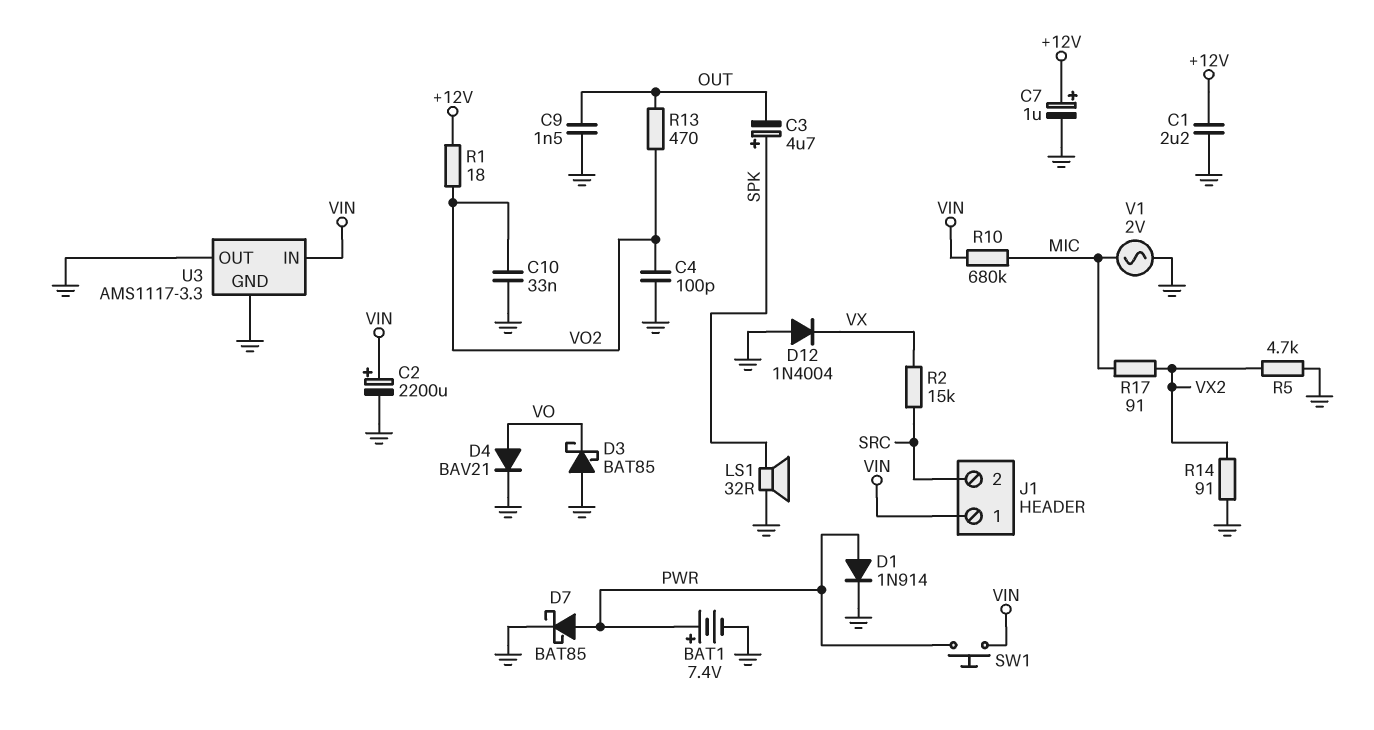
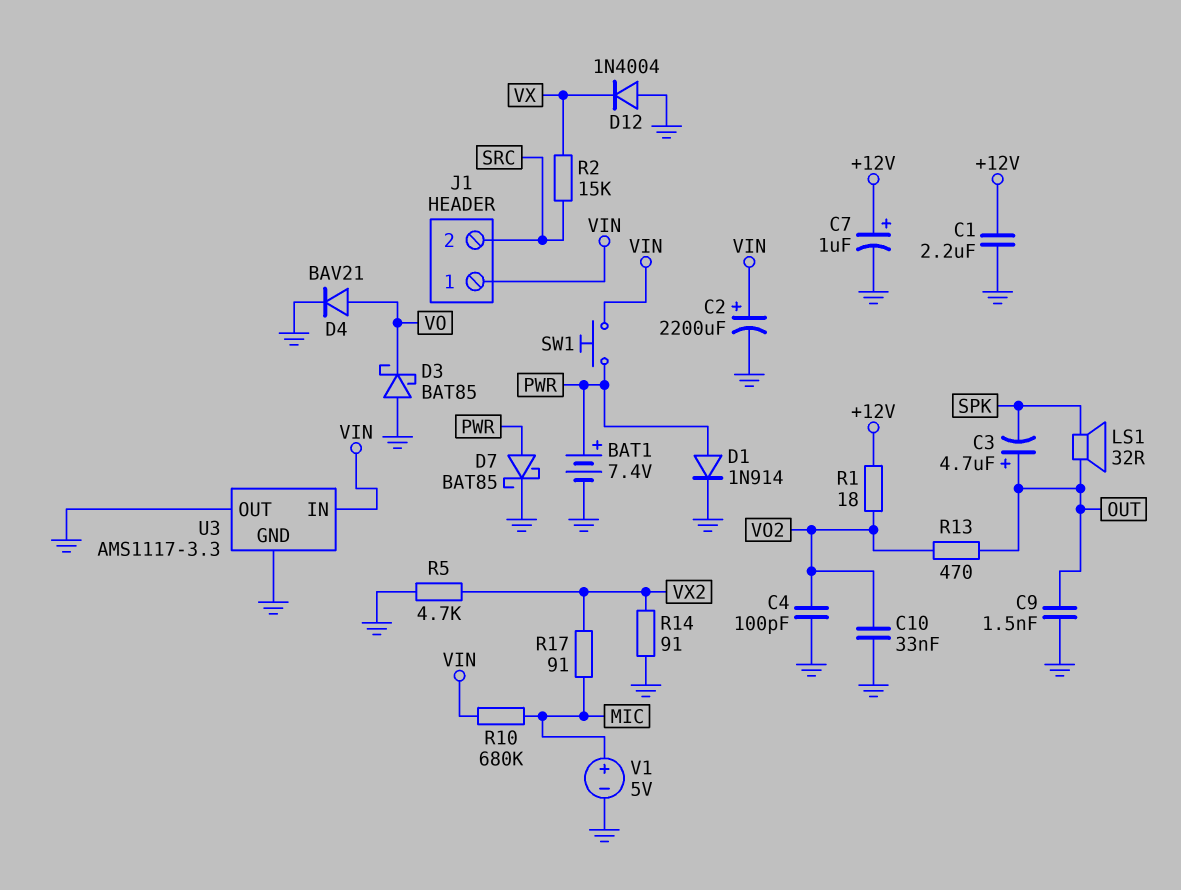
C3: 4.7uF (plus SPK, minus OUT) -> 4.7uF (plus OUT, minus SPK)
LS1: speaker 32R (GND, SPK) -> speaker 32R (OUT, SPK)
V1: AC 2V (GND, MIC) -> 5V (plus MIC, minus GND)

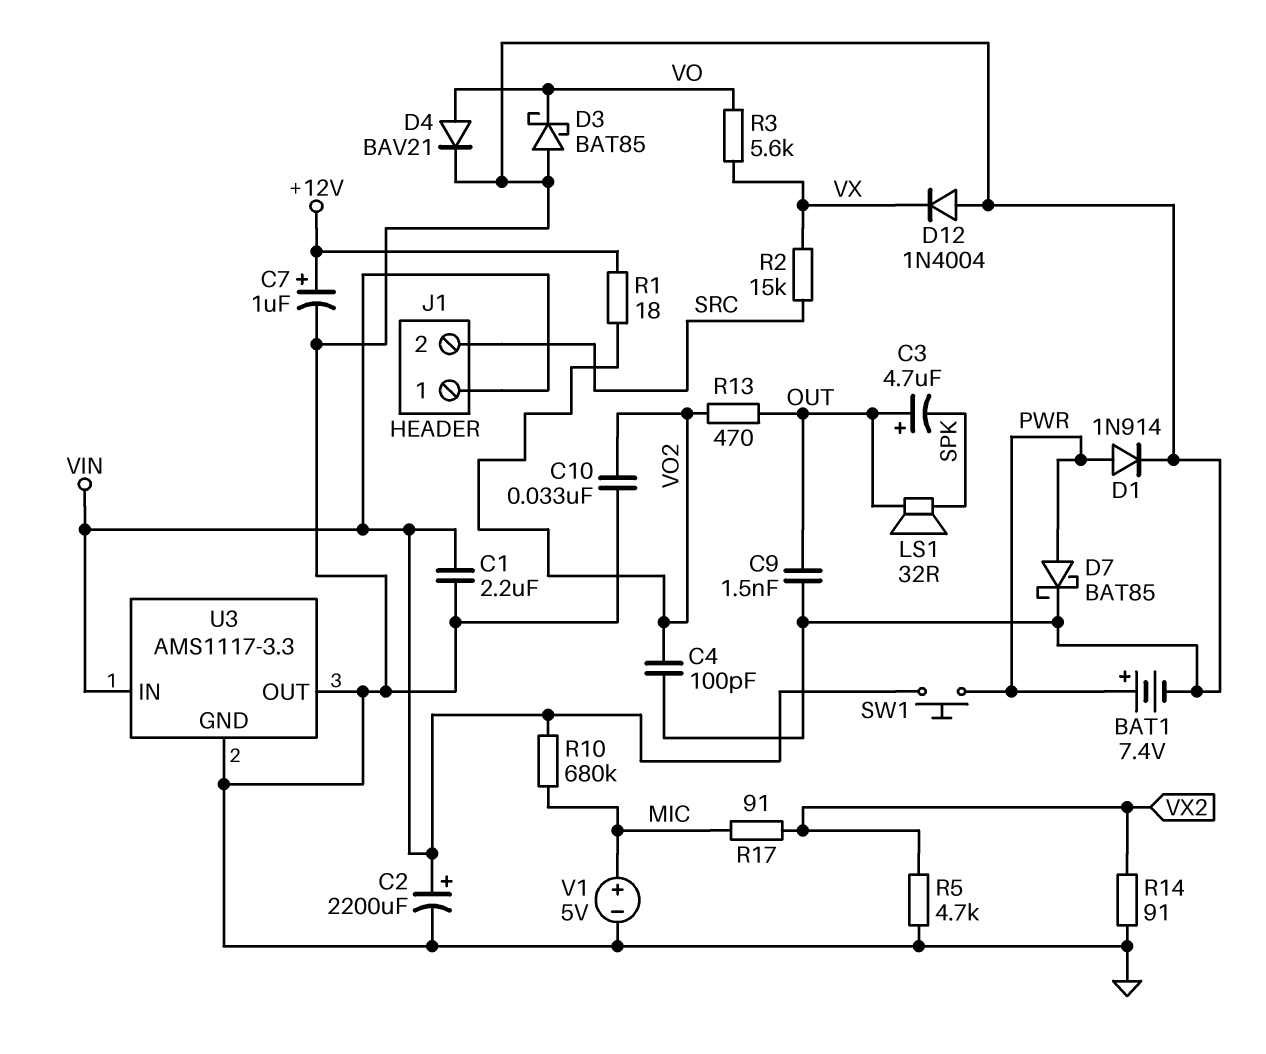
C1: 2.2uF (+12V, GND) -> 2.2uF (GND, VIN)
R3: none -> 5.6k (VO, VX)

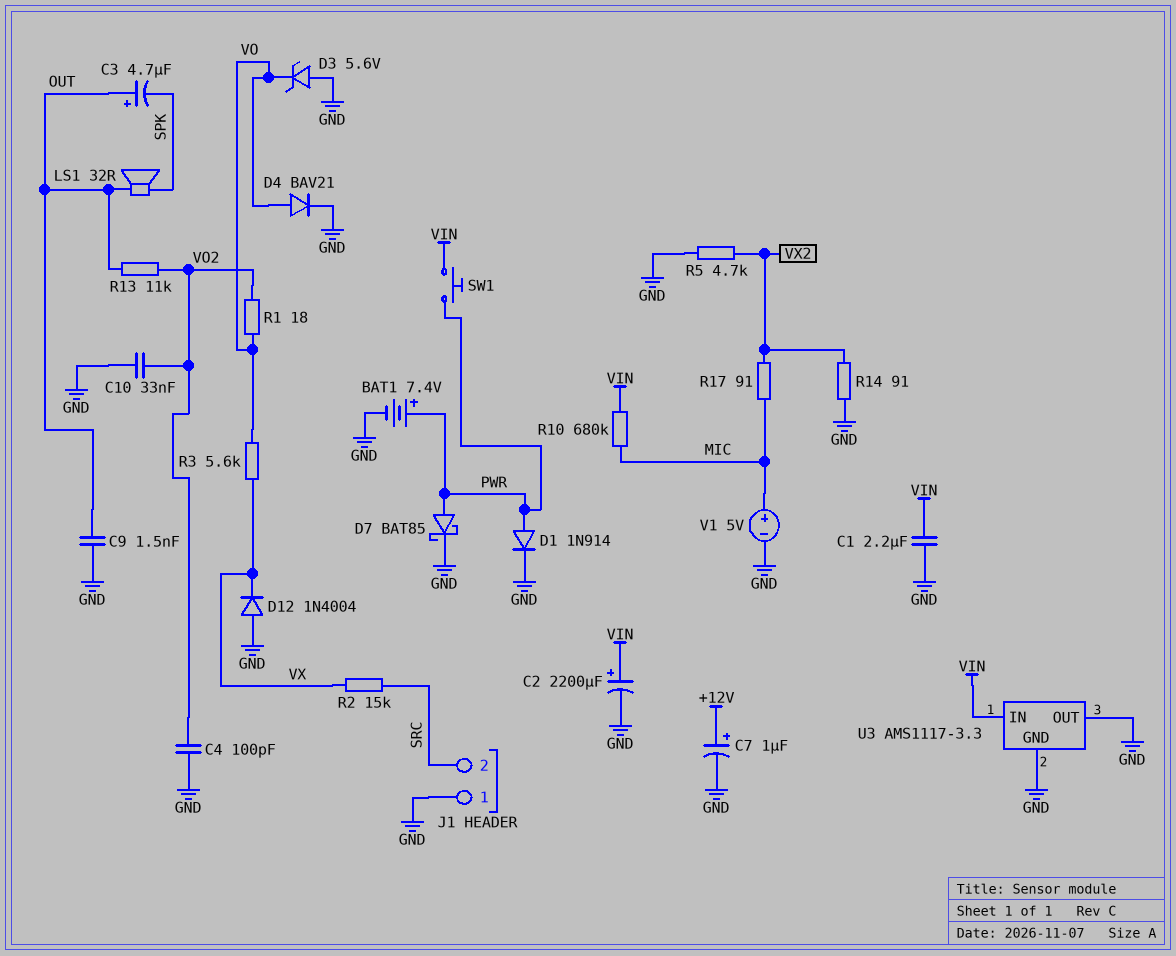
D3: schottky BAT85 (A GND, K VO) -> zener 5.6V (A GND, K VO)
J1 pin 1: VIN -> GND
R1: 18 (+12V, VO2) -> 18 (VO, VO2)
R13: 470 (OUT, VO2) -> 11k (OUT, VO2)

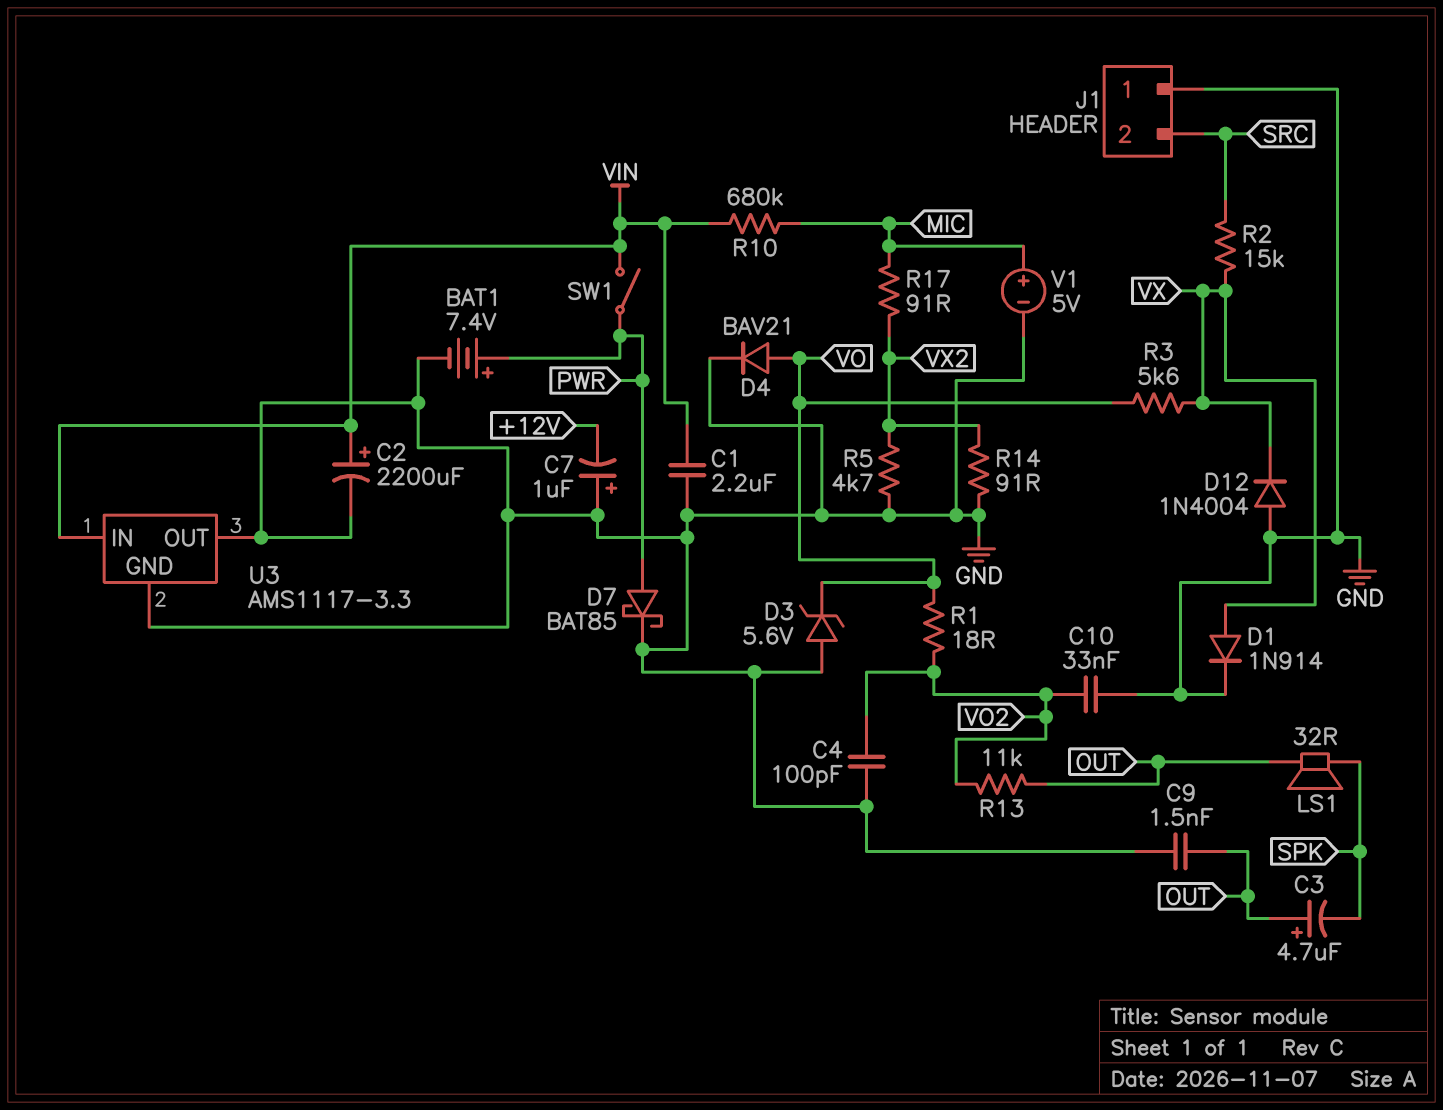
C7: 1uF (plus +12V, minus GND) -> 1uF (plus GND, minus +12V)
D1: diode 1N914 (A PWR, K GND) -> diode 1N914 (A VX, K GND)
SW1: button (PWR, VIN) -> switch (PWR, VIN)

